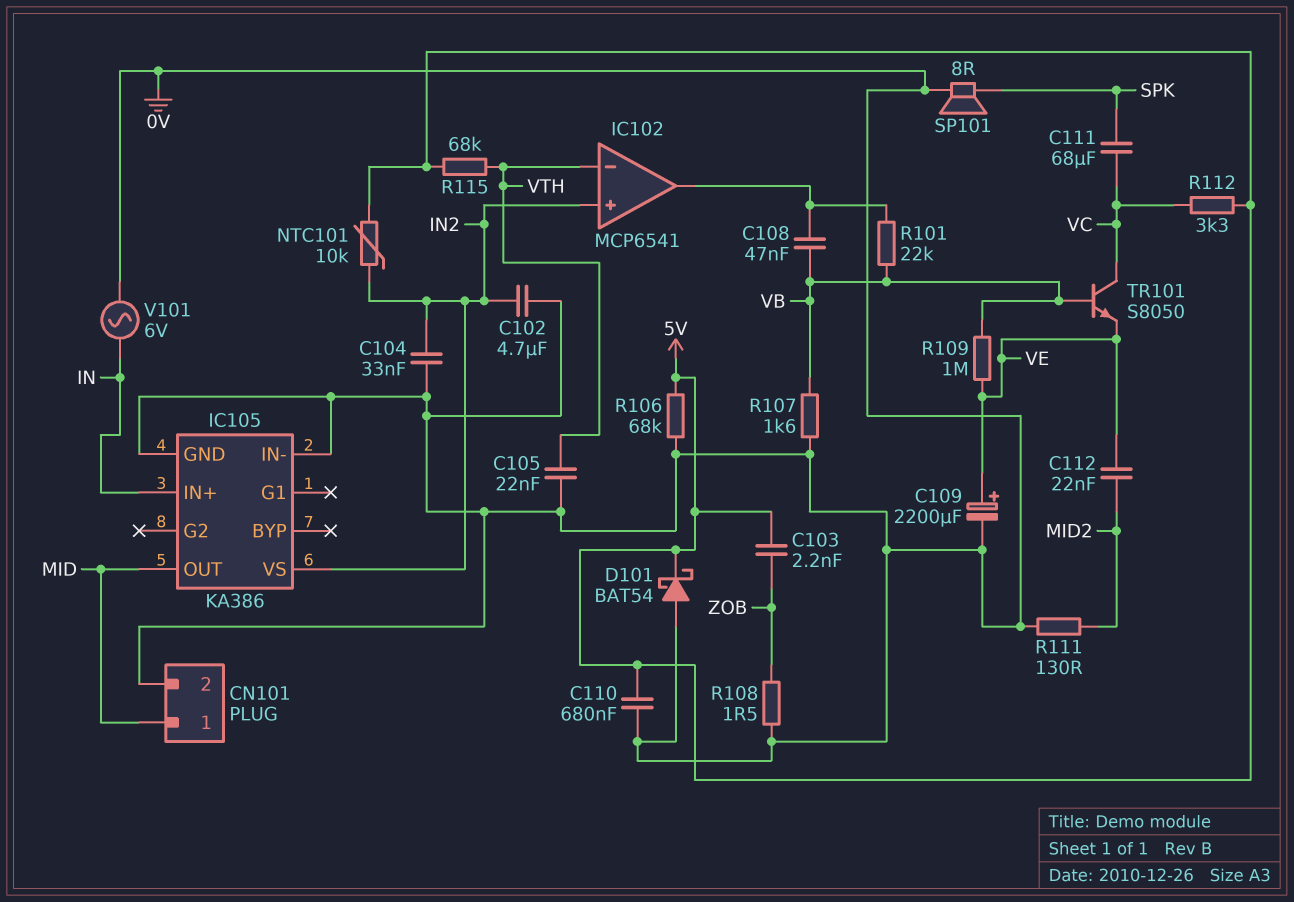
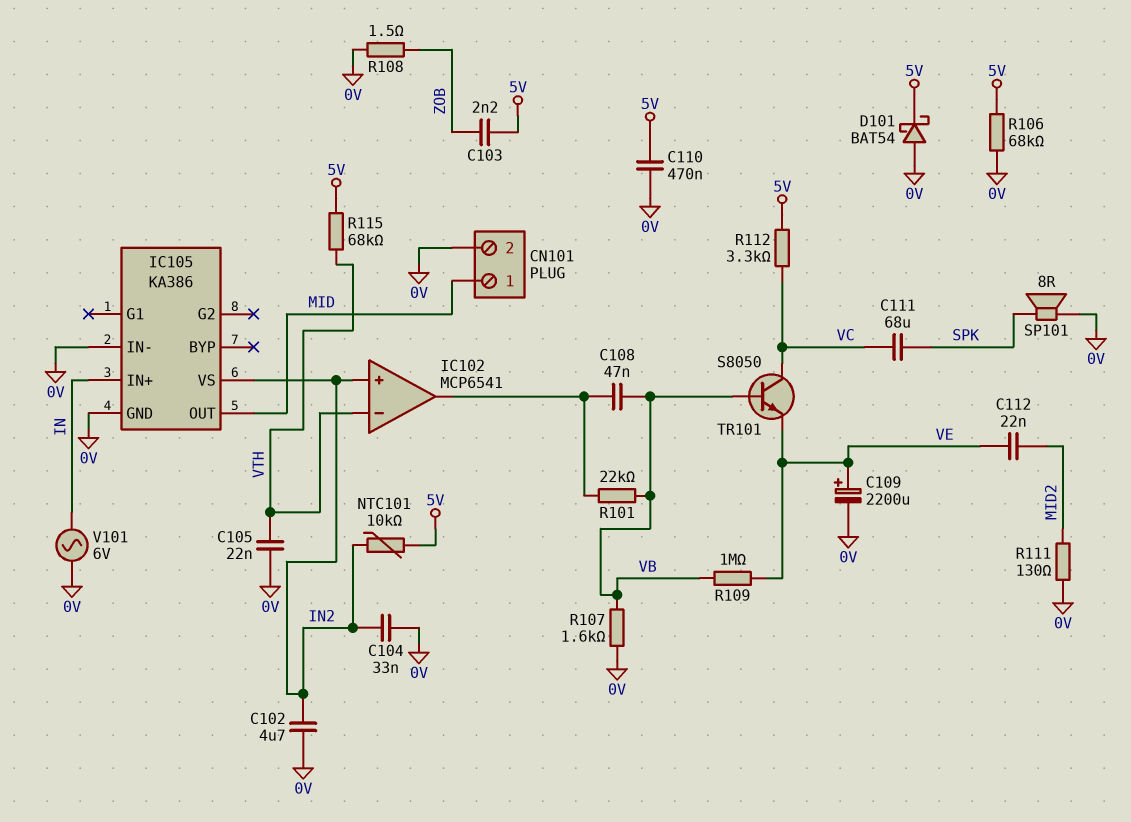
C110: 680nF (0V, 5V) -> 470nF (0V, 5V)

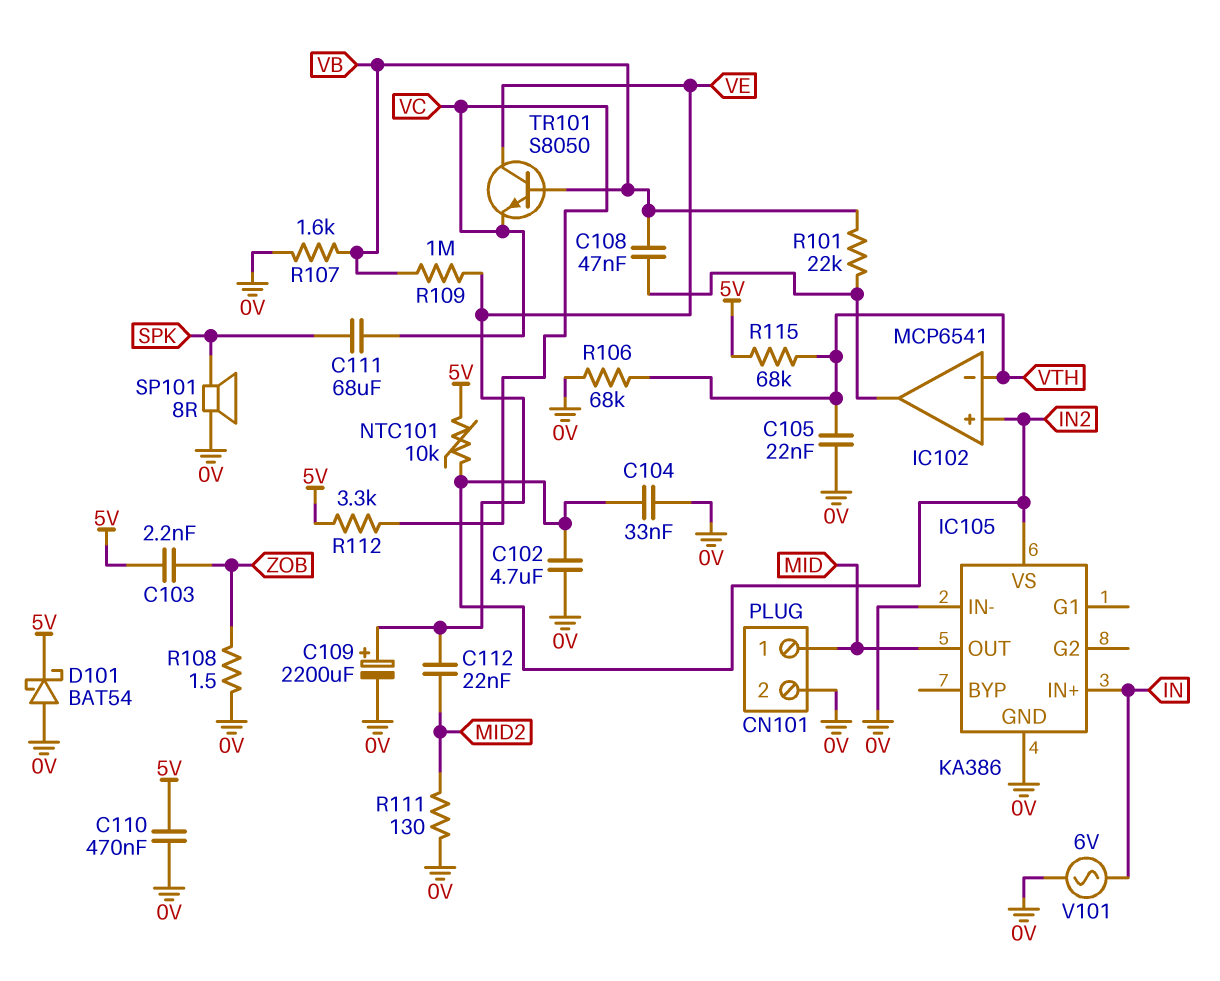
R106: 68k (0V, 5V) -> 68k (0V, VTH)
TR101: NPN S8050 (B VB, C VC, E VE) -> NPN S8050 (B VB, C VE, E VC)

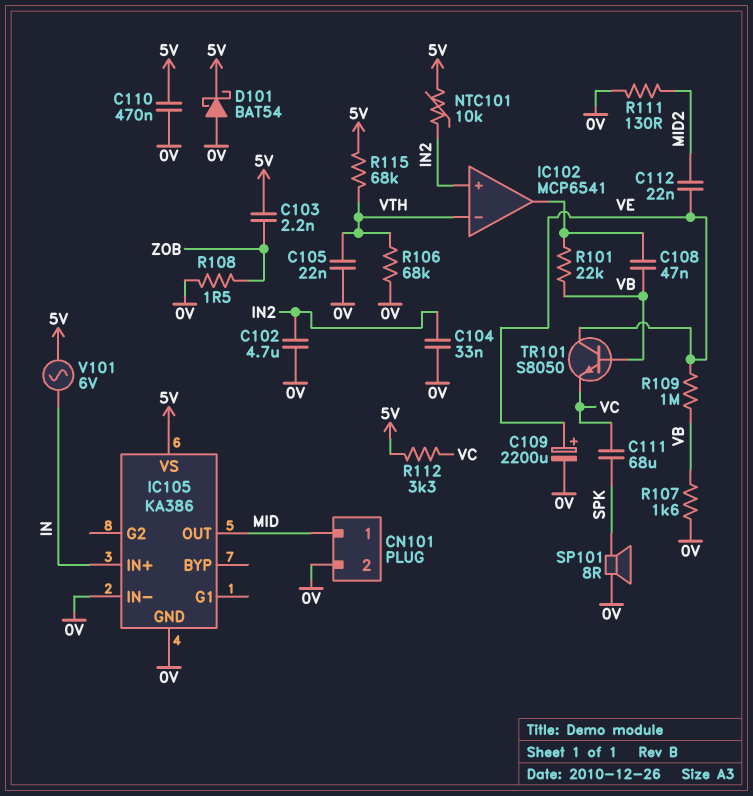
IC105 pin VS: IN2 -> 5V
V101: AC 6V (0V, IN) -> AC 6V (5V, IN)

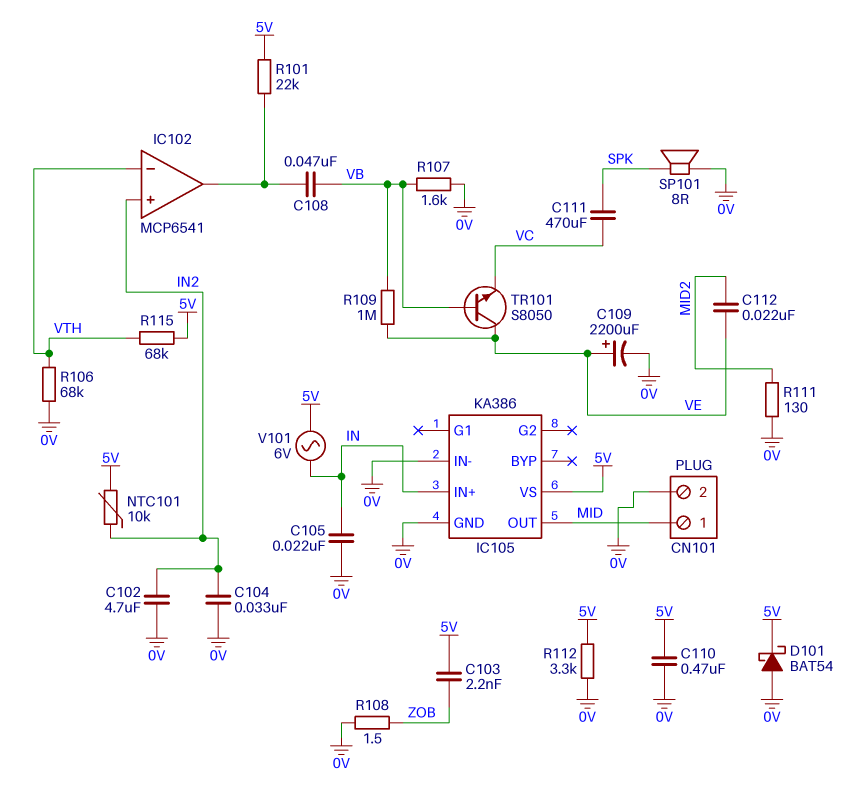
C105: 22nF (0V, VTH) -> 22nF (0V, IN)
C111: 68uF (SPK, VC) -> 470uF (SPK, VC)
R101: 22k (IC102/out, VB) -> 22k (5V, IC102/out)
R112: 3.3k (5V, VC) -> 3.3k (0V, 5V)

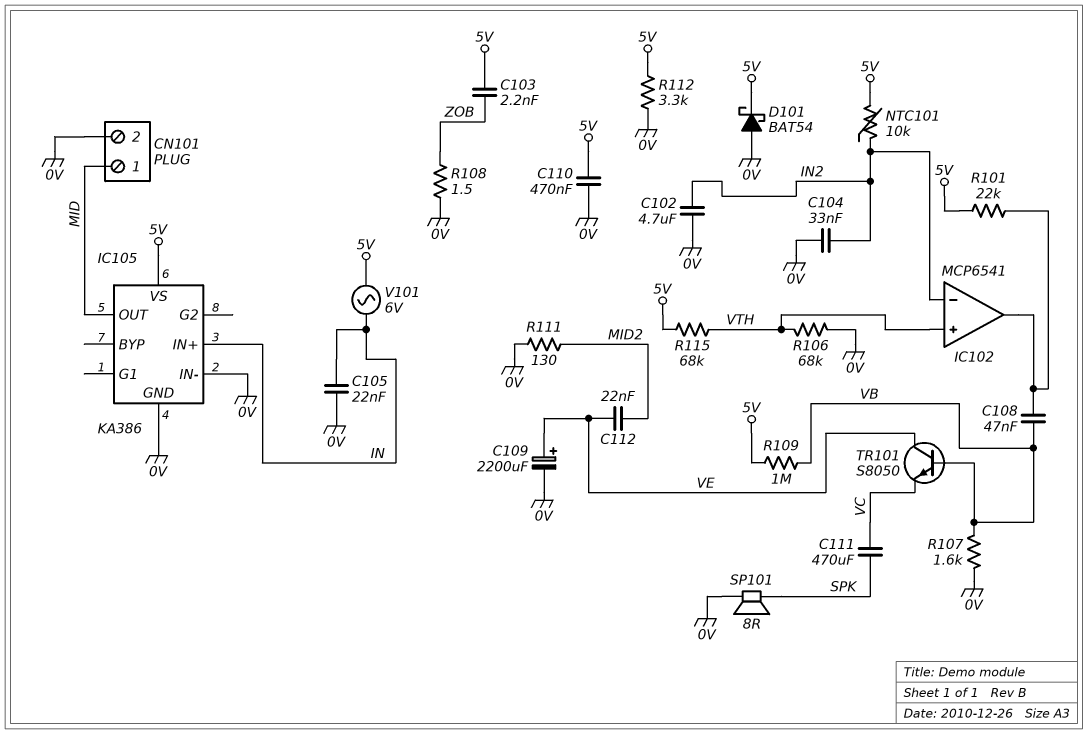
IC102 pin in+: IN2 -> VTH
IC102 pin in-: VTH -> IN2
R109: 1M (VB, VE) -> 1M (5V, VB)

